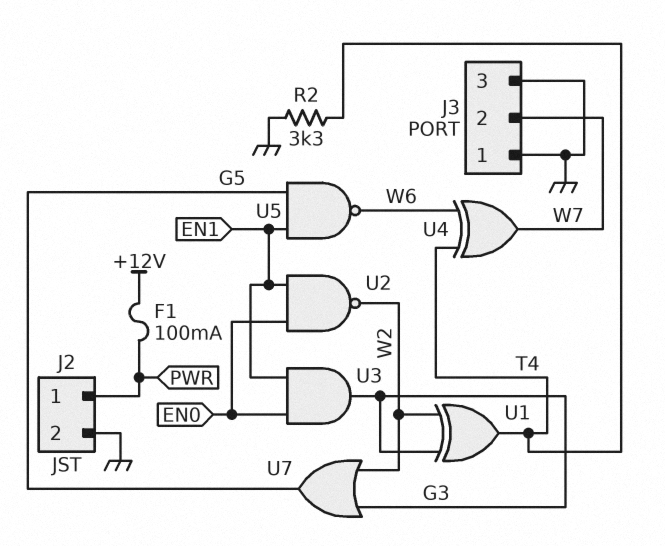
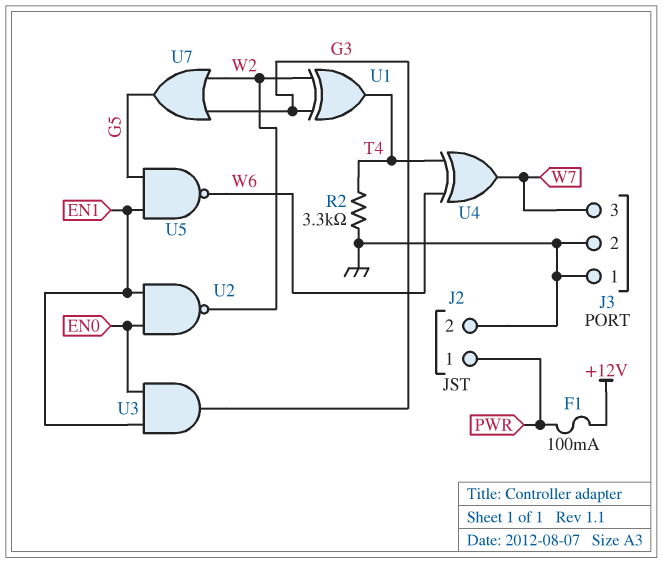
J3 pin 2: W7 -> GND
J3 pin 3: GND -> W7

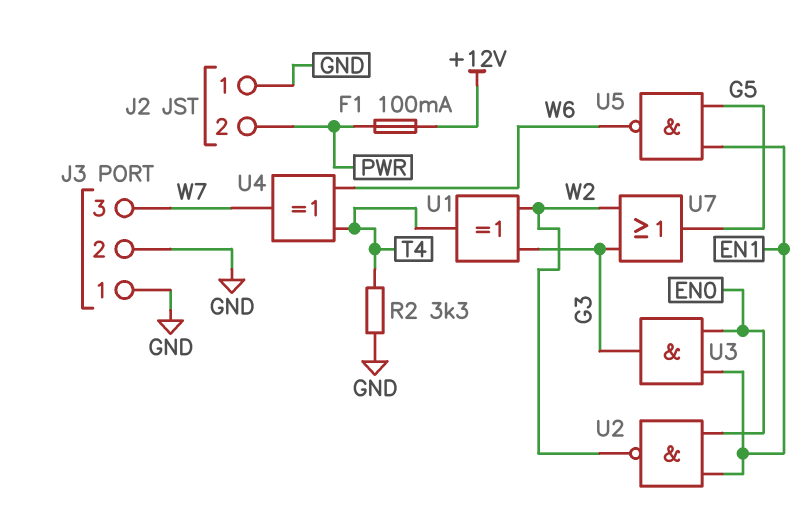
J2 pin 1: PWR -> GND
J2 pin 2: GND -> PWR

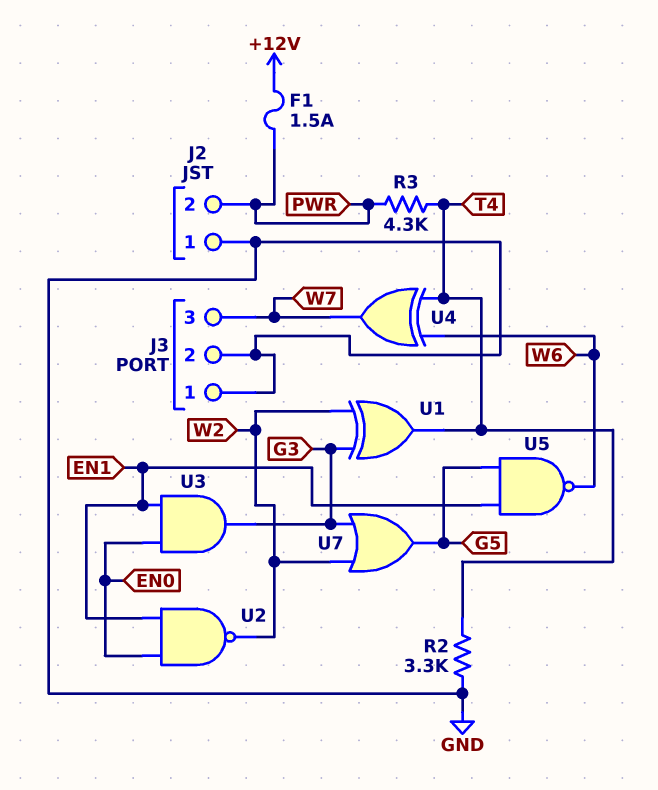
F1: 100mA (+12V, PWR) -> 1.5A (+12V, PWR)
R3: none -> 4.3k (PWR, T4)

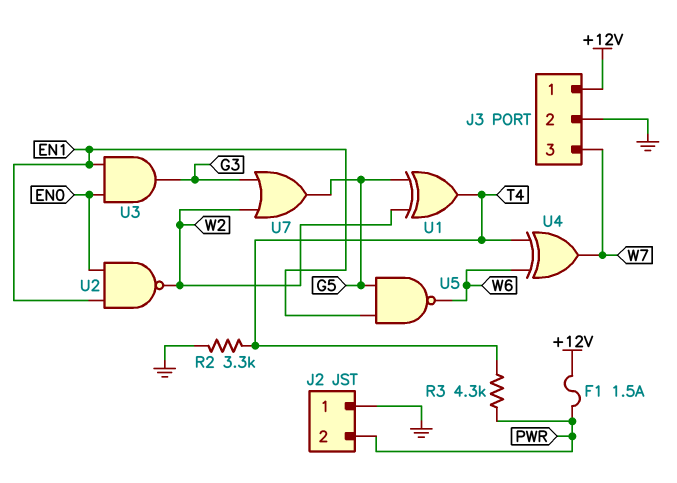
J3 pin 1: GND -> +12V
U1: XOR (in G3, in W2, out T4) -> XOR (in G5, in W2, out T4)

